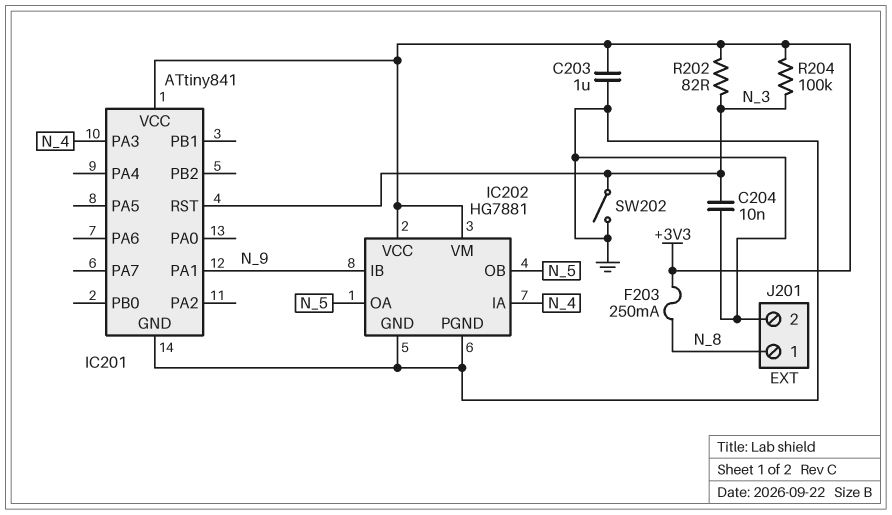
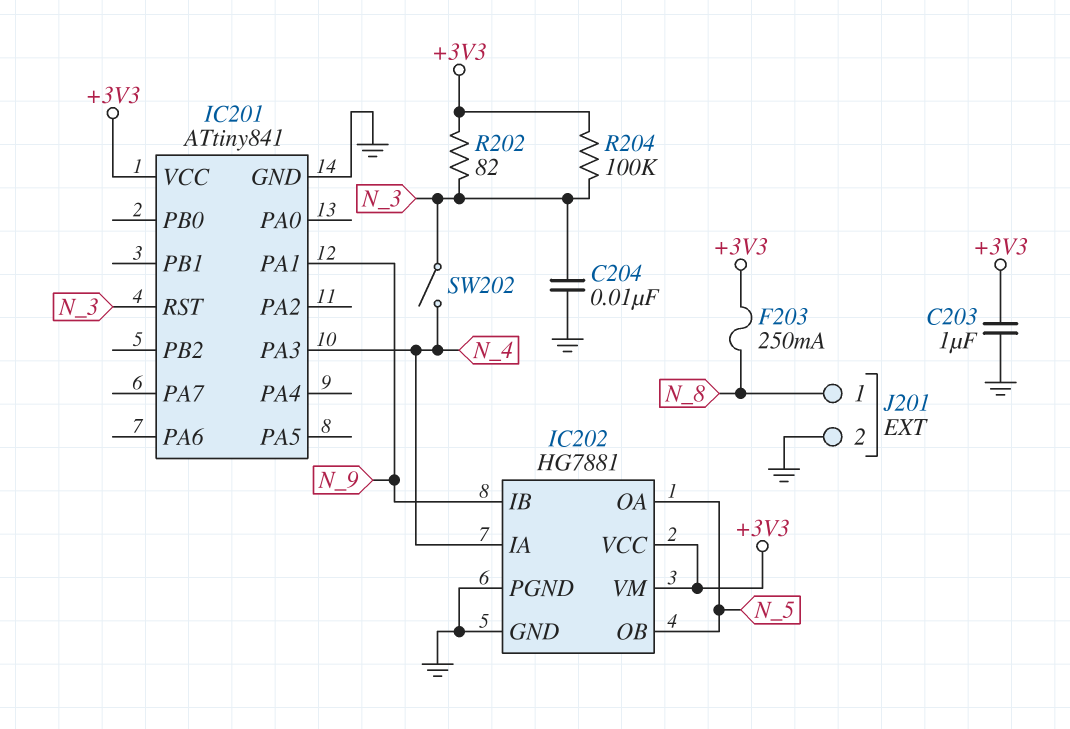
SW202: switch (GND, N_3) -> switch (N_3, N_4)

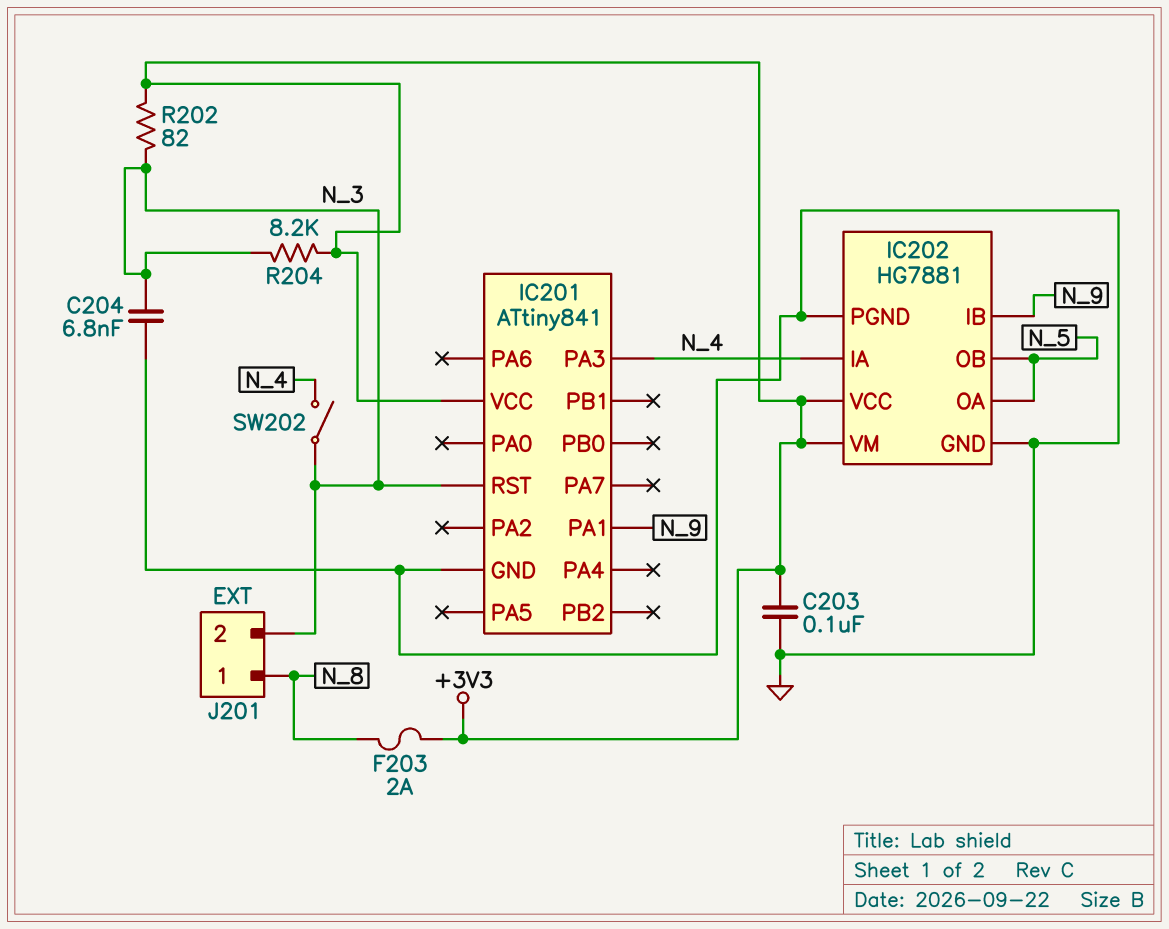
C203: 1uF (+3V3, GND) -> 100nF (+3V3, GND)
C204: 10nF (GND, N_3) -> 6.8nF (GND, N_3)
F203: 250mA (+3V3, N_8) -> 2A (+3V3, N_8)
J201 pin 2: GND -> N_3
R204: 100k (+3V3, N_3) -> 8.2k (+3V3, N_3)

